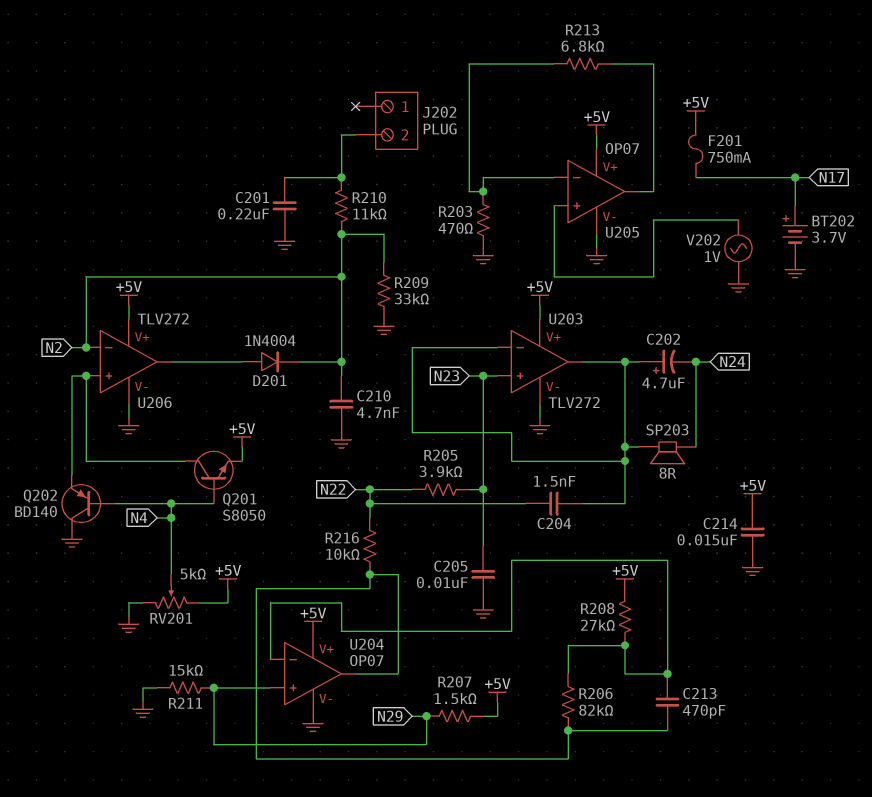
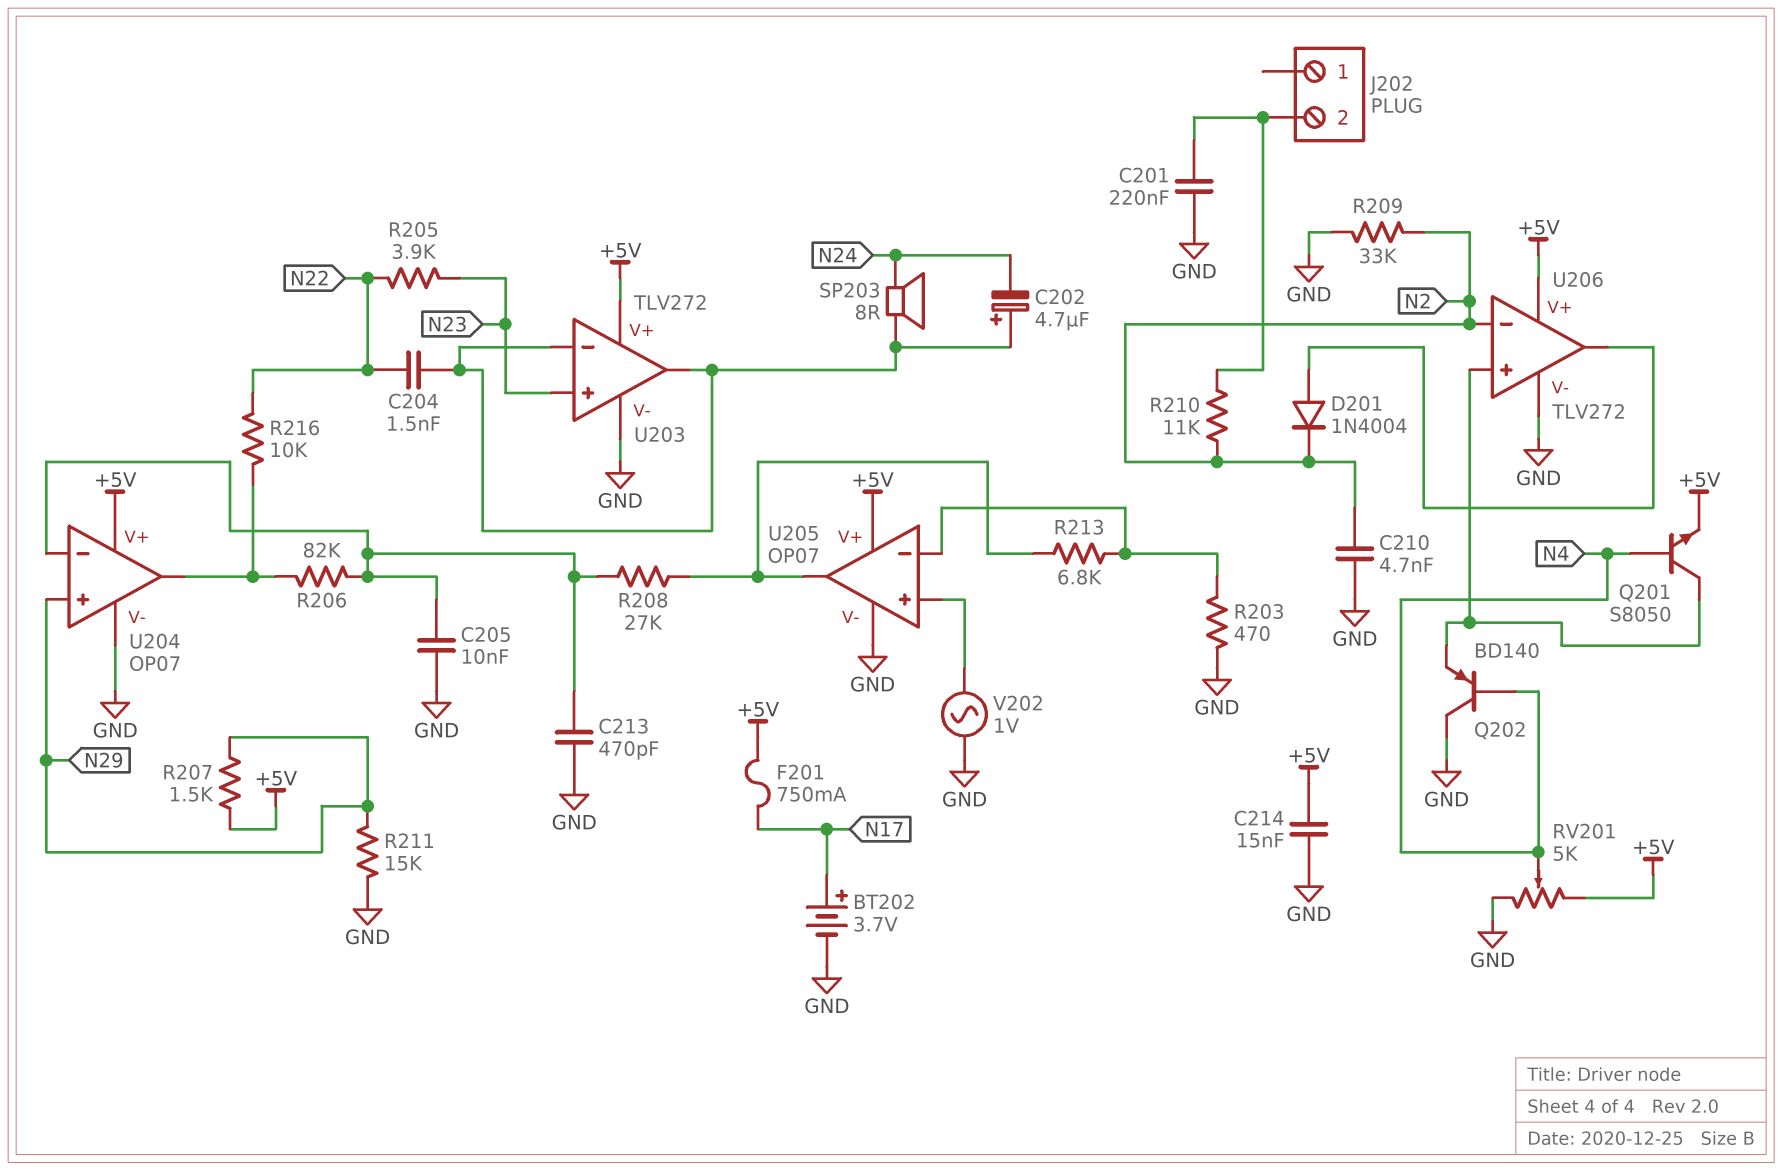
C205: 10nF (GND, N23) -> 10nF (GND, U204/in-)
C213: 470pF (U204/in-, U204/out) -> 470pF (GND, U204/in-)
R208: 27k (+5V, U204/in-) -> 27k (U204/in-, U205/out)

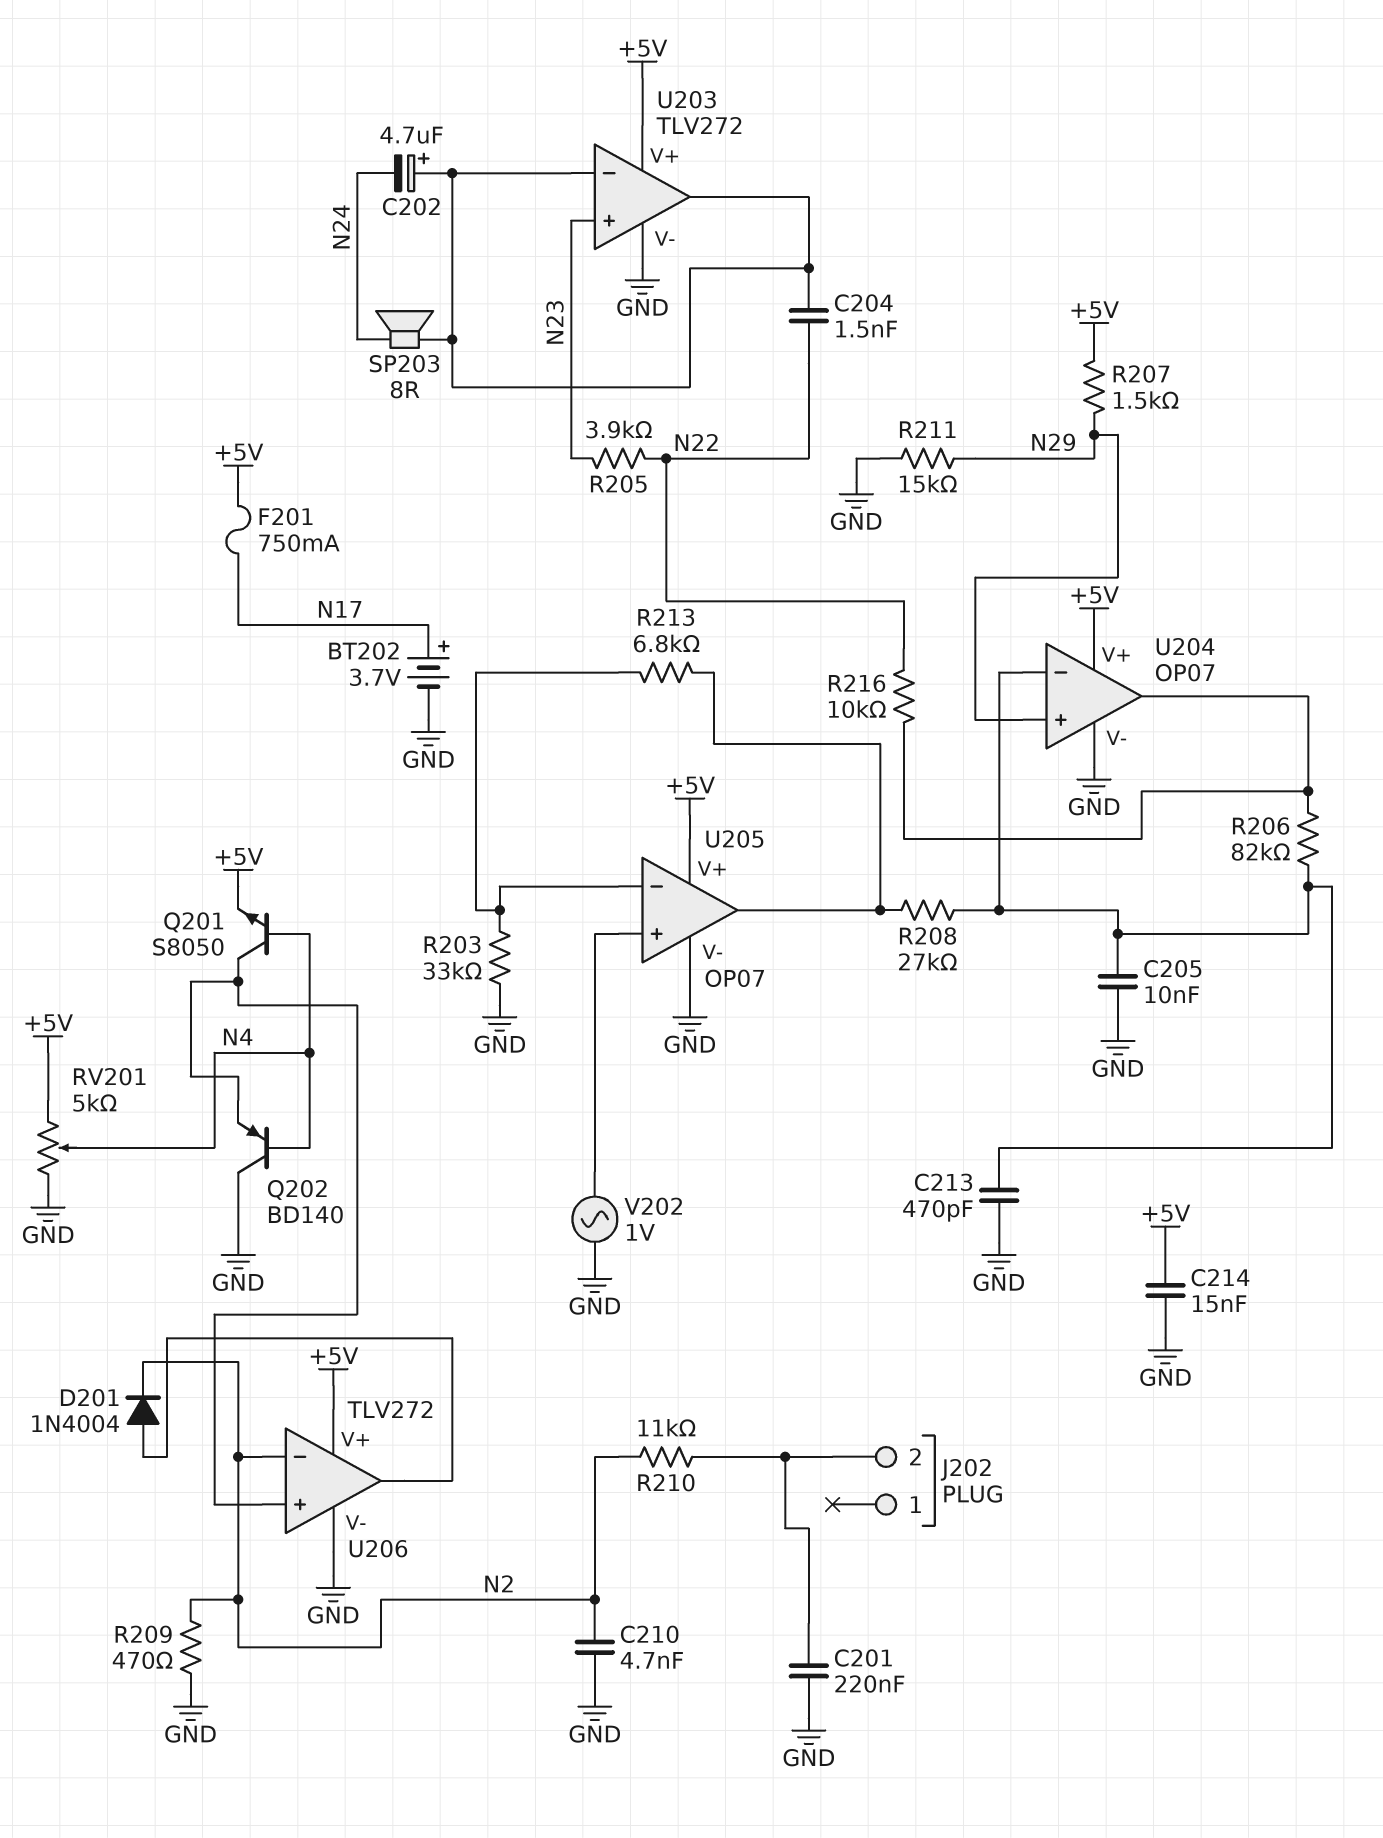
R203: 470 (GND, U205/in-) -> 33k (GND, U205/in-)
R209: 33k (GND, N2) -> 470 (GND, N2)

